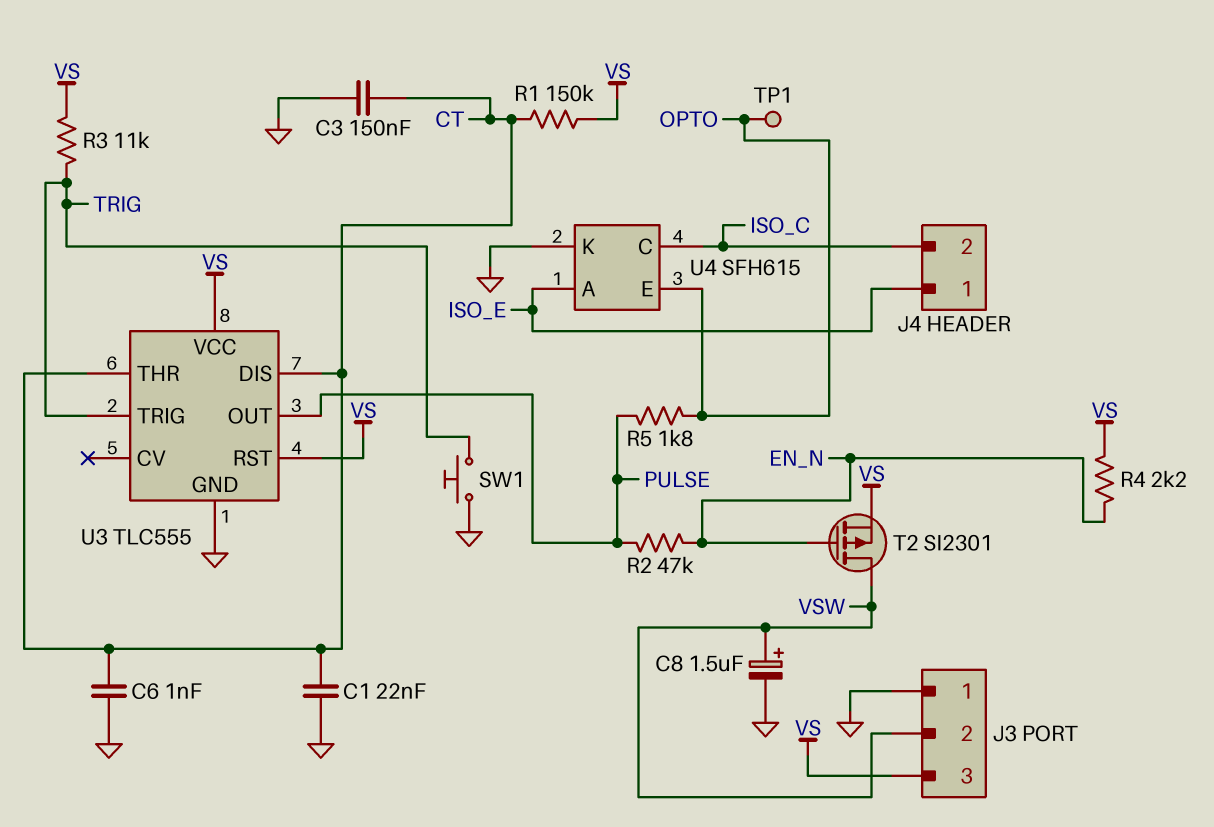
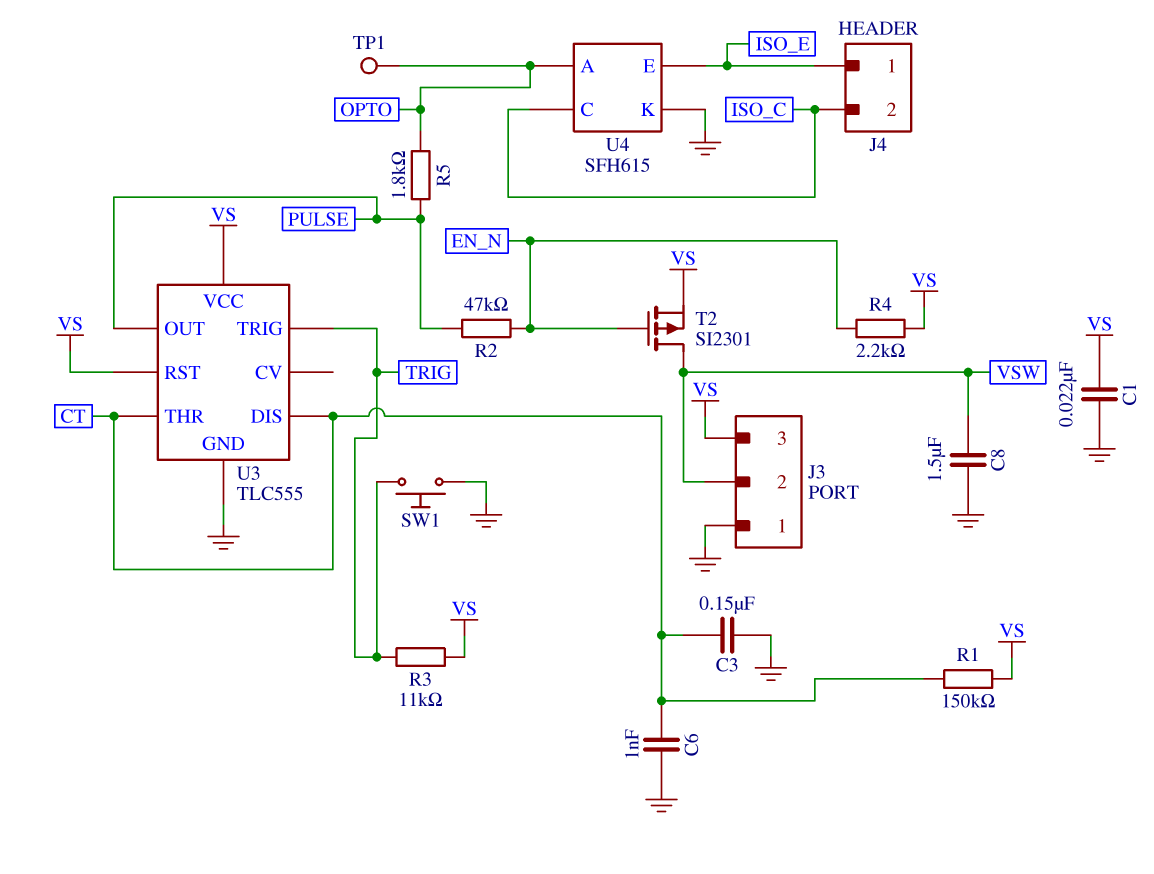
C1: 22nF (CT, GND) -> 22nF (GND, VS)
C8: 1.5uF (plus VSW, minus GND) -> 1.5uF (GND, VSW)
U4 pin A: ISO_E -> OPTO
U4 pin E: OPTO -> ISO_E

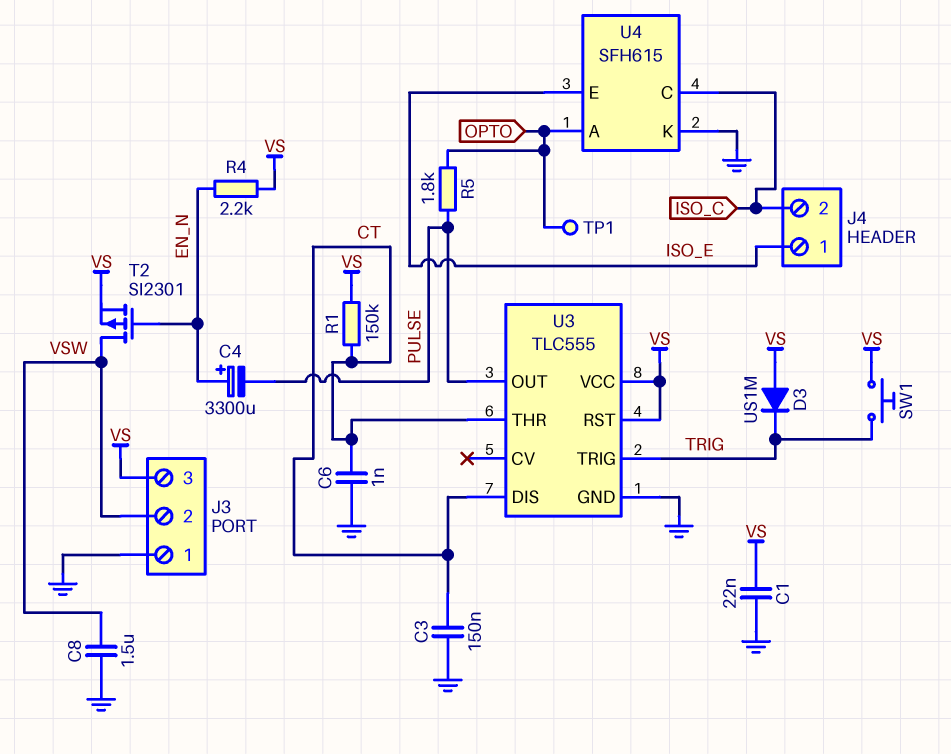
C4: none -> 3300uF (plus EN_N, minus PULSE)
D3: none -> diode US1M (A VS, K TRIG)
R2: 47k (EN_N, PULSE) -> none
R3: 11k (TRIG, VS) -> none
SW1: button (GND, TRIG) -> button (TRIG, VS)

